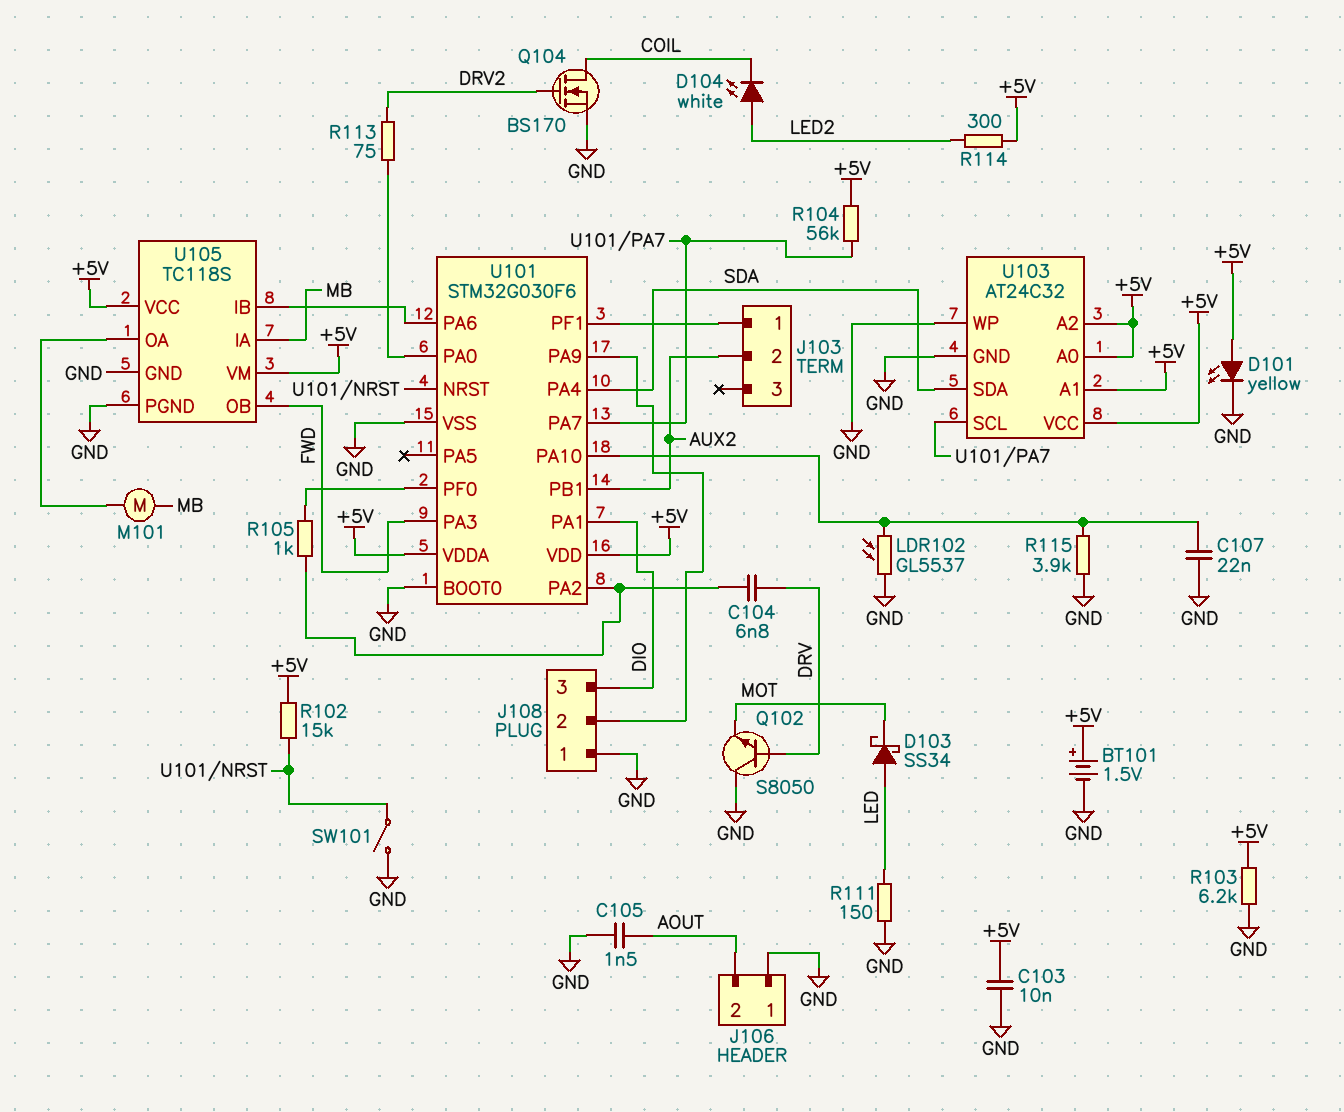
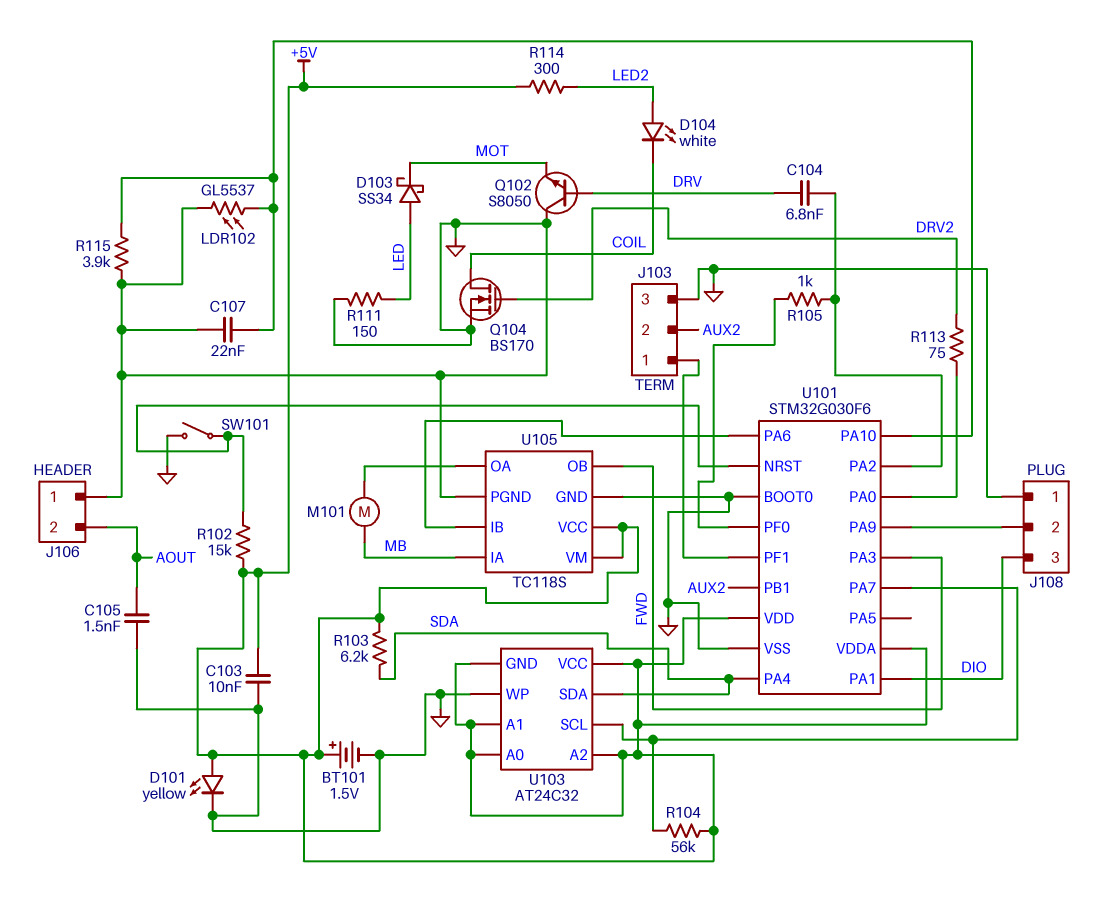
J103 pin 3: none -> GND
R103: 6.2k (+5V, GND) -> 6.2k (+5V, SDA)
U103 pin GND: GND -> +5V

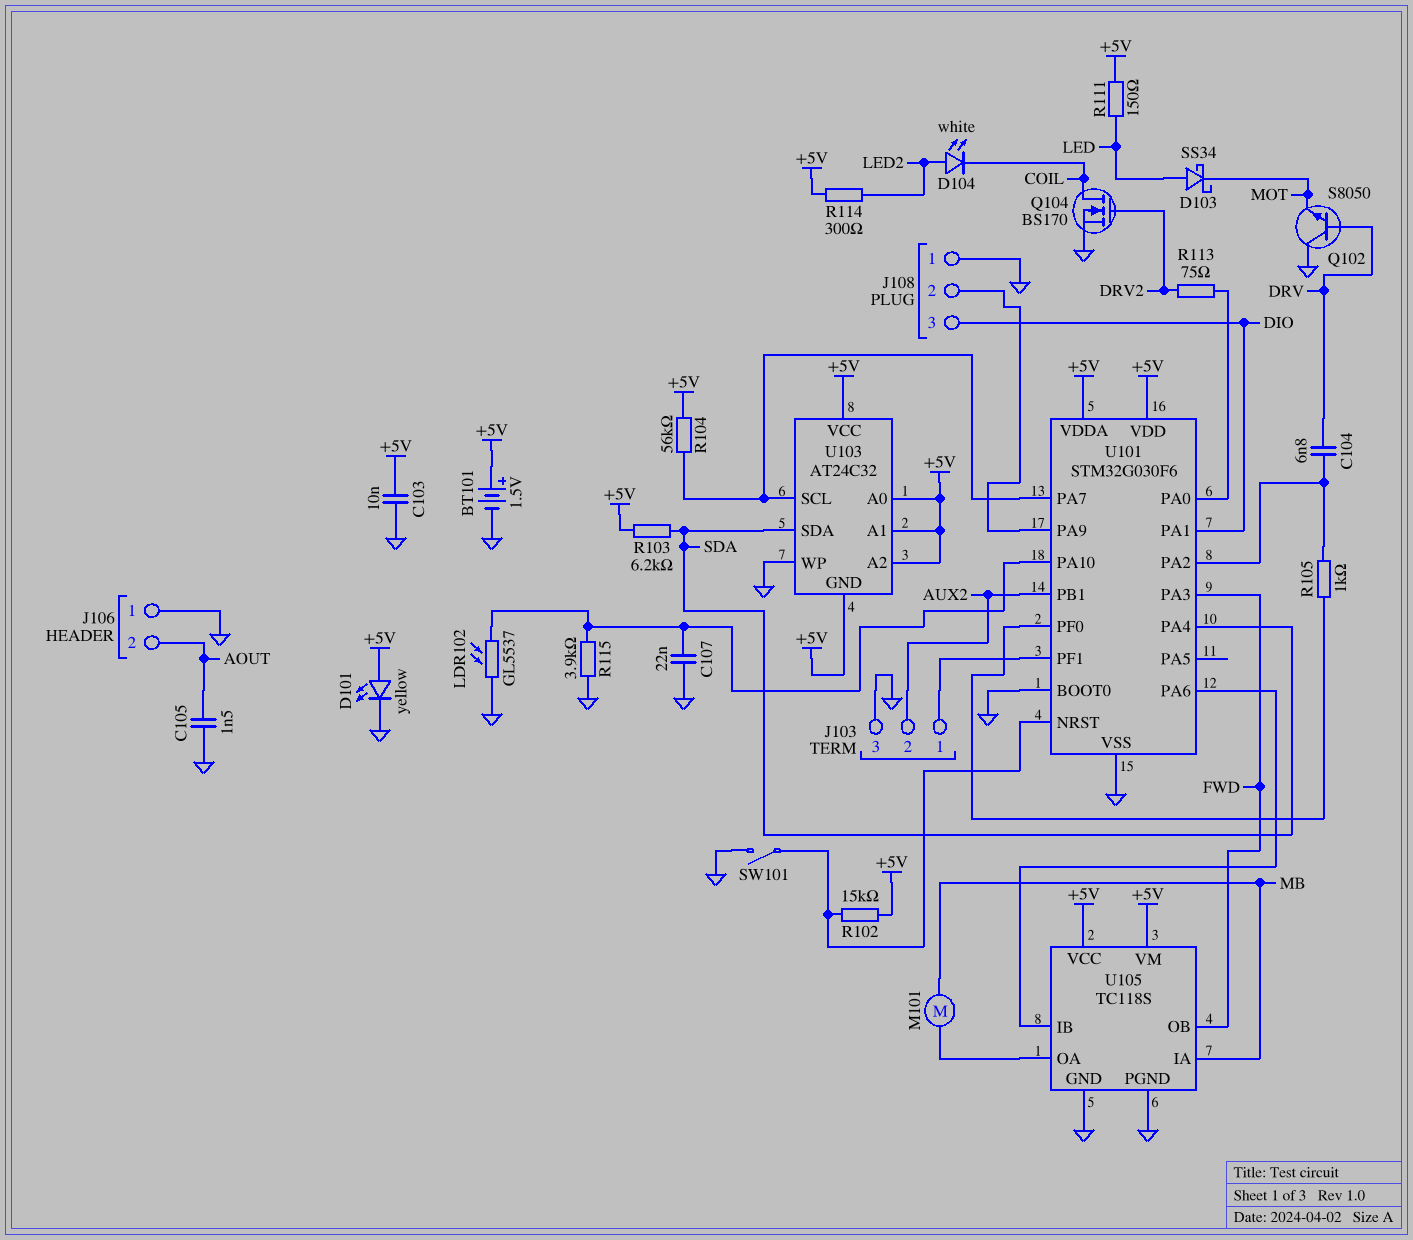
R111: 150 (GND, LED) -> 150 (+5V, LED)

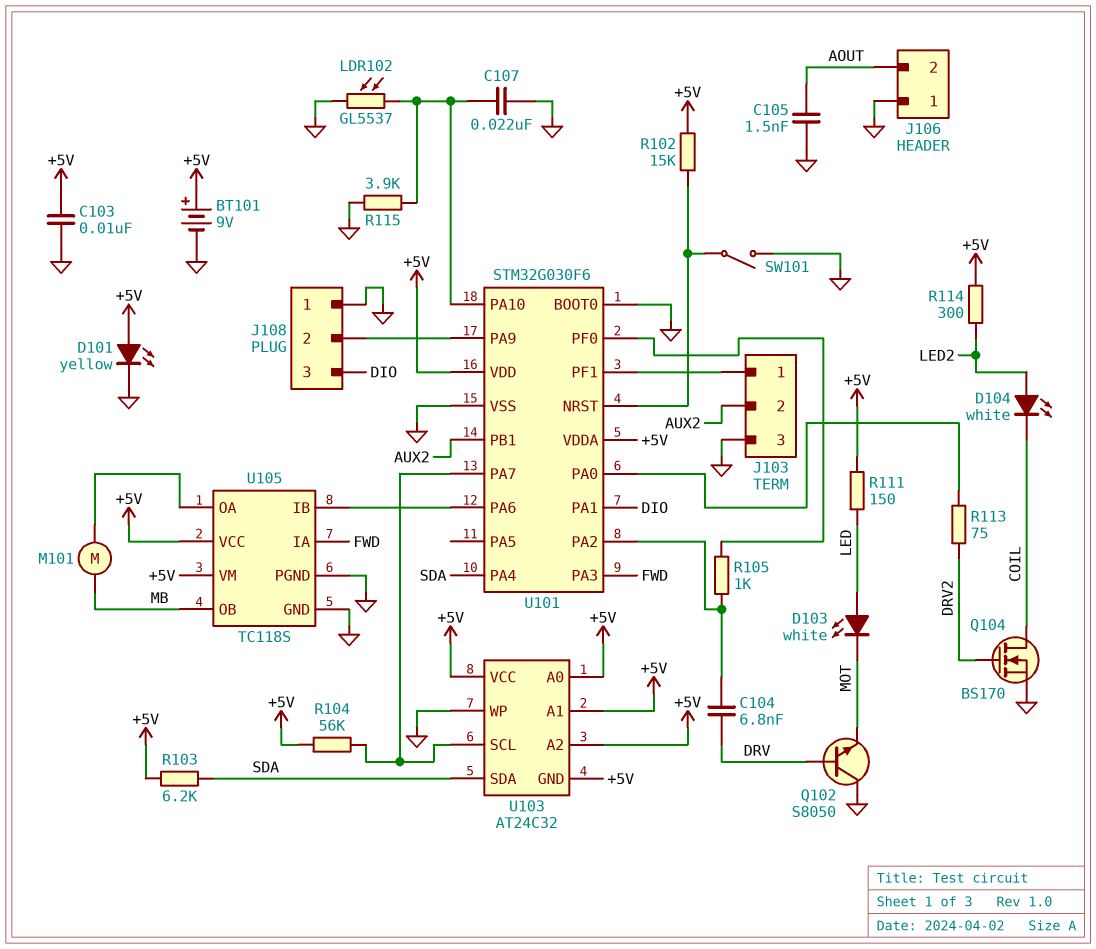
BT101: 1.5V (plus +5V, minus GND) -> 9V (plus +5V, minus GND)
D103: schottky SS34 (A LED, K MOT) -> LED white (A LED, K MOT)
U105 pin IA: MB -> FWD
U105 pin OB: FWD -> MB

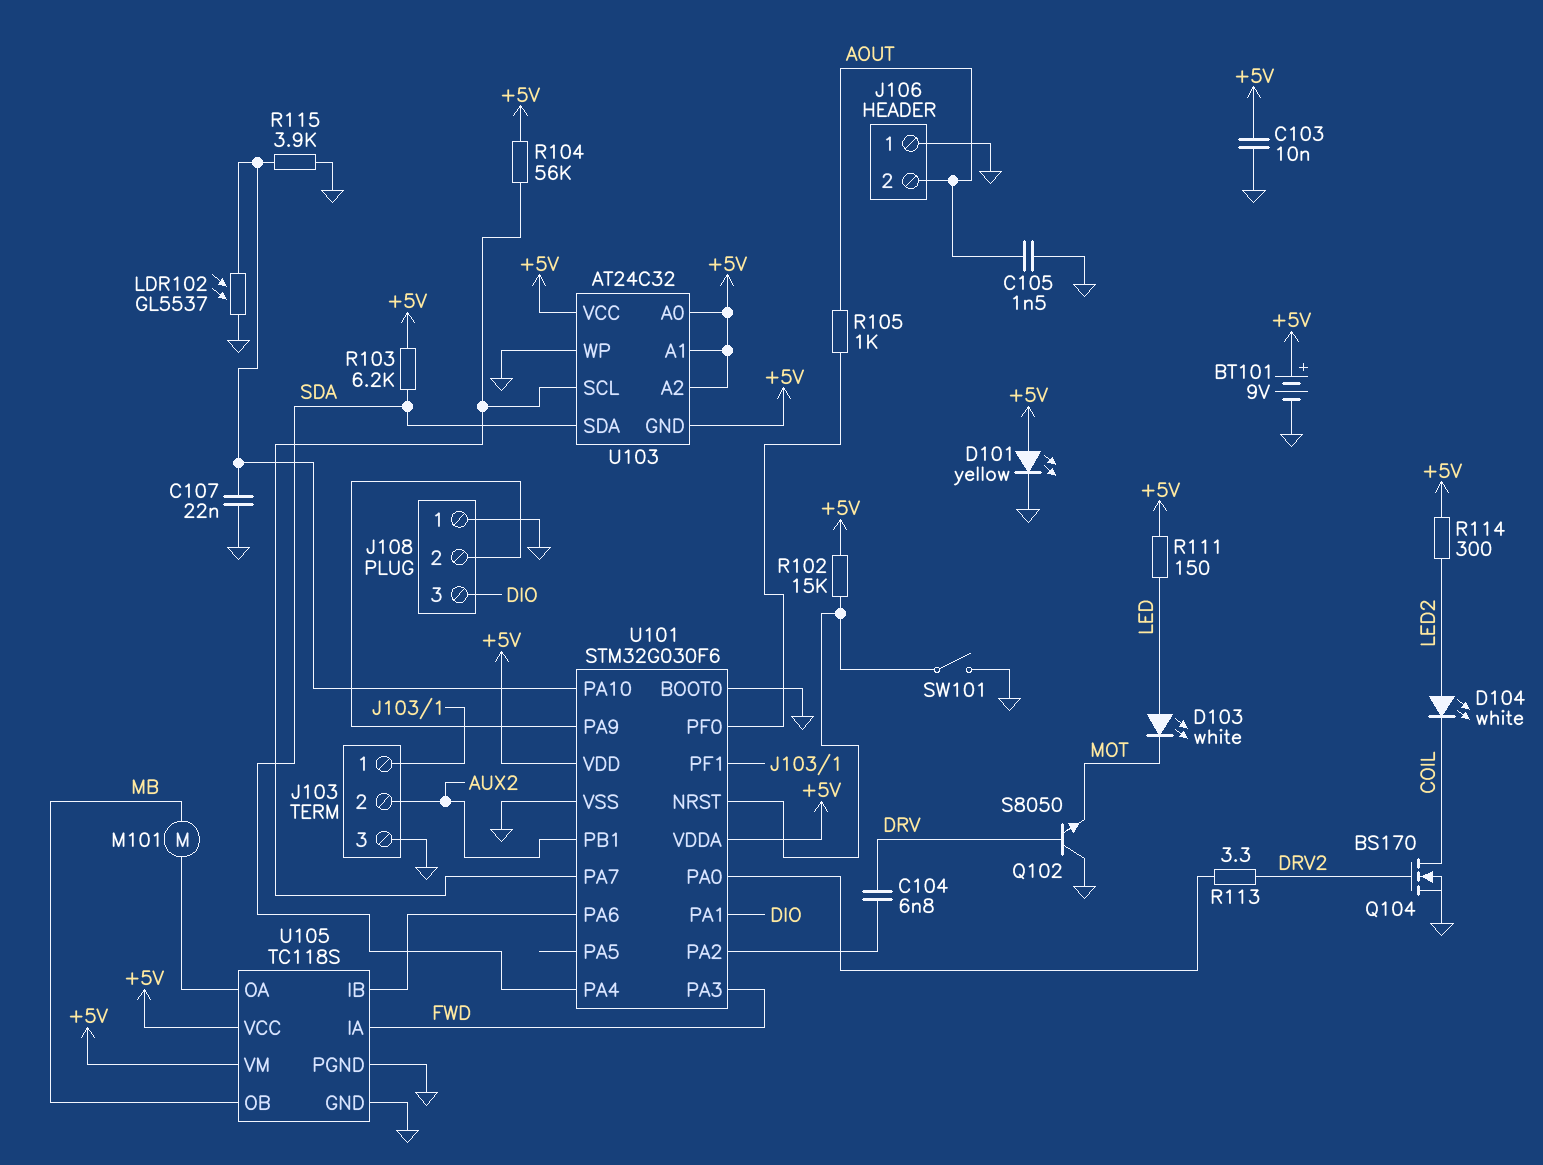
R105: 1k (U101/PA2, U101/PF0) -> 1k (AOUT, U101/PF0)
R113: 75 (DRV2, U101/PA0) -> 3.3 (DRV2, U101/PA0)

